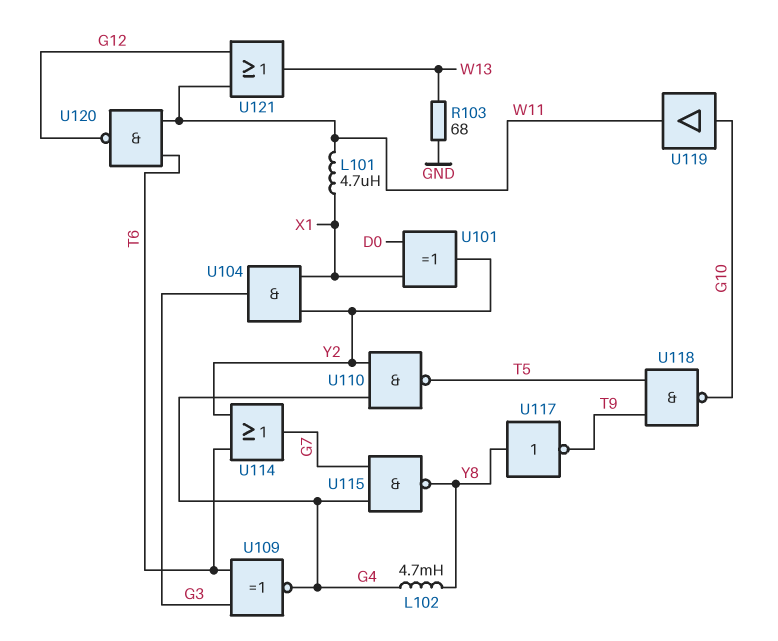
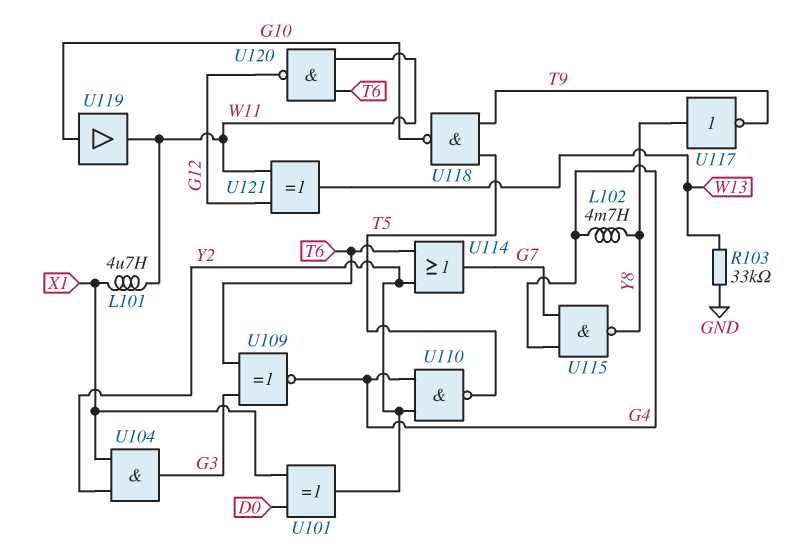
R103: 68 (GND, W13) -> 33k (GND, W13)
U121: OR (in G12, in W11, out W13) -> XOR (in G12, in W11, out W13)

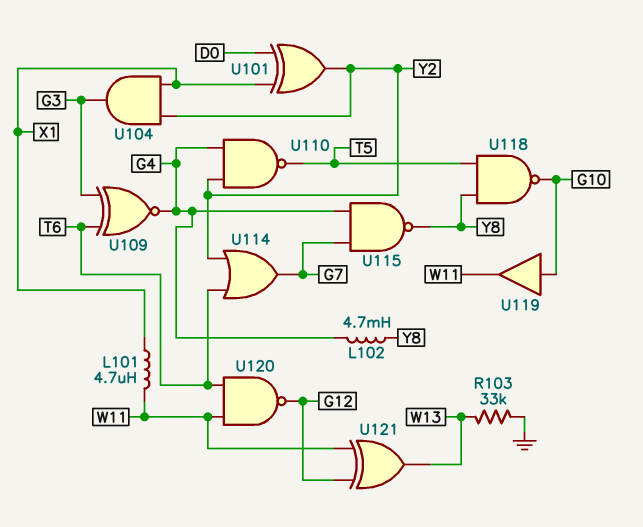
U117: NOT (in Y8, out T9) -> none
U118: NAND (in T5, in T9, out G10) -> NAND (in T5, in Y8, out G10)

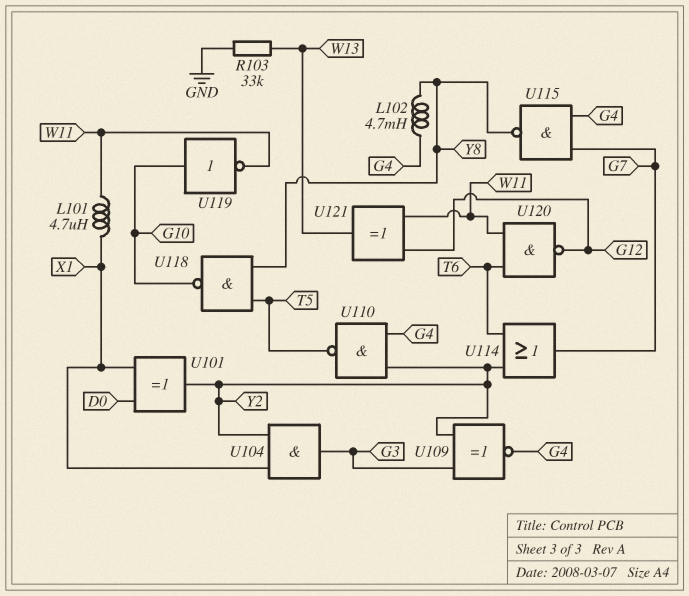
U109: XNOR (in G3, in T6, out G4) -> XNOR (in G3, in Y2, out G4)
U119: buffer (in G10, out W11) -> NOT (in G10, out W11)

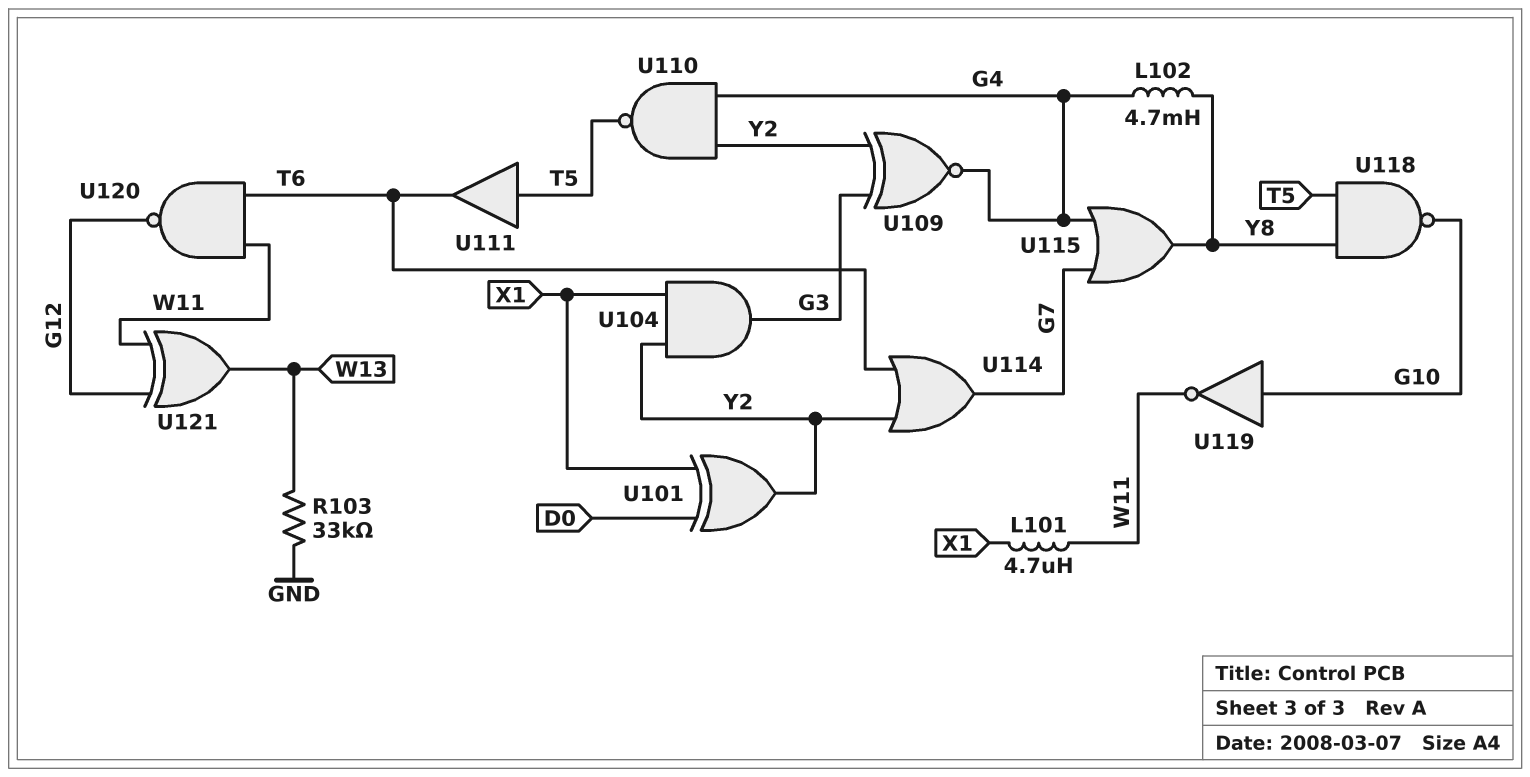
U111: none -> buffer (in T5, out T6)
U115: NAND (in G4, in G7, out Y8) -> OR (in G4, in G7, out Y8)

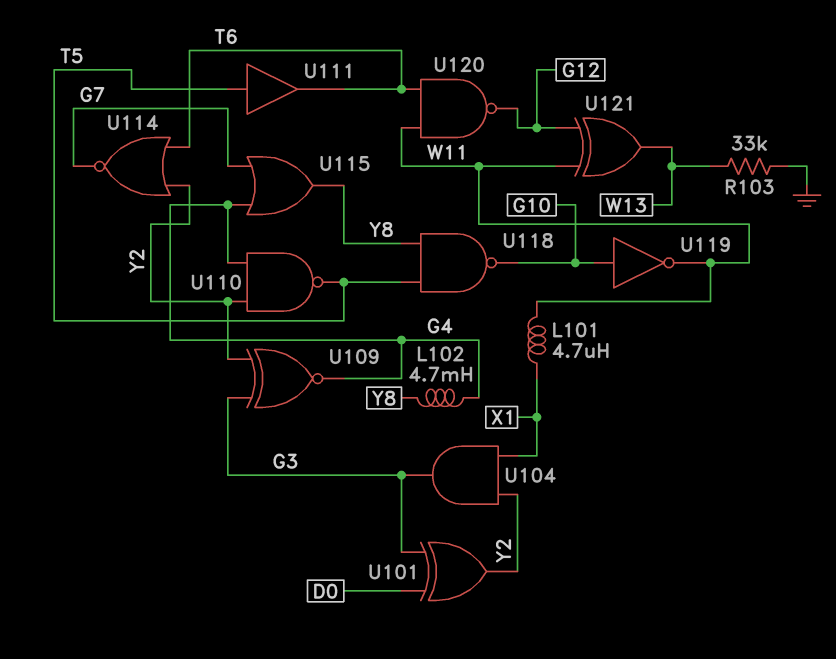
U101: XOR (in D0, in X1, out Y2) -> XOR (in D0, in G3, out Y2)
U114: OR (in T6, in Y2, out G7) -> NOR (in T6, in Y2, out G7)

